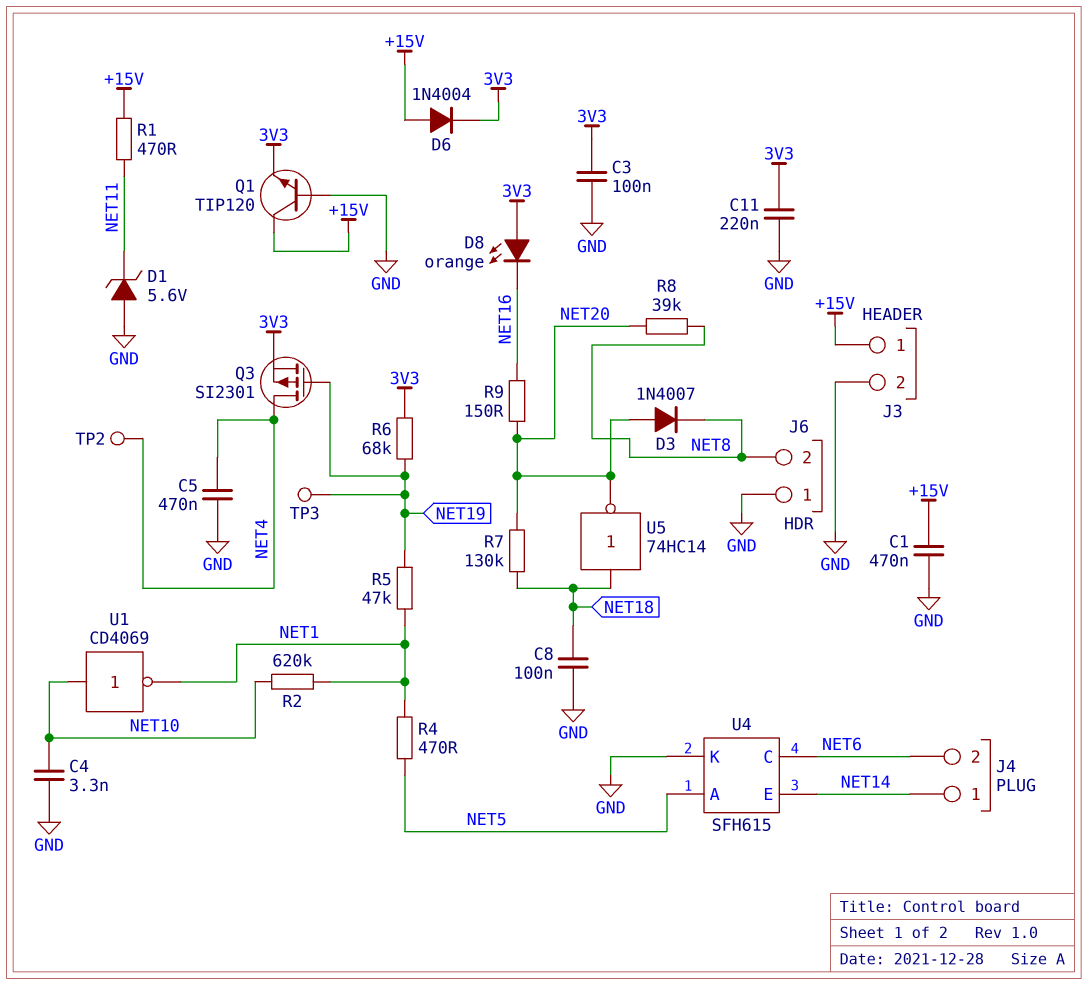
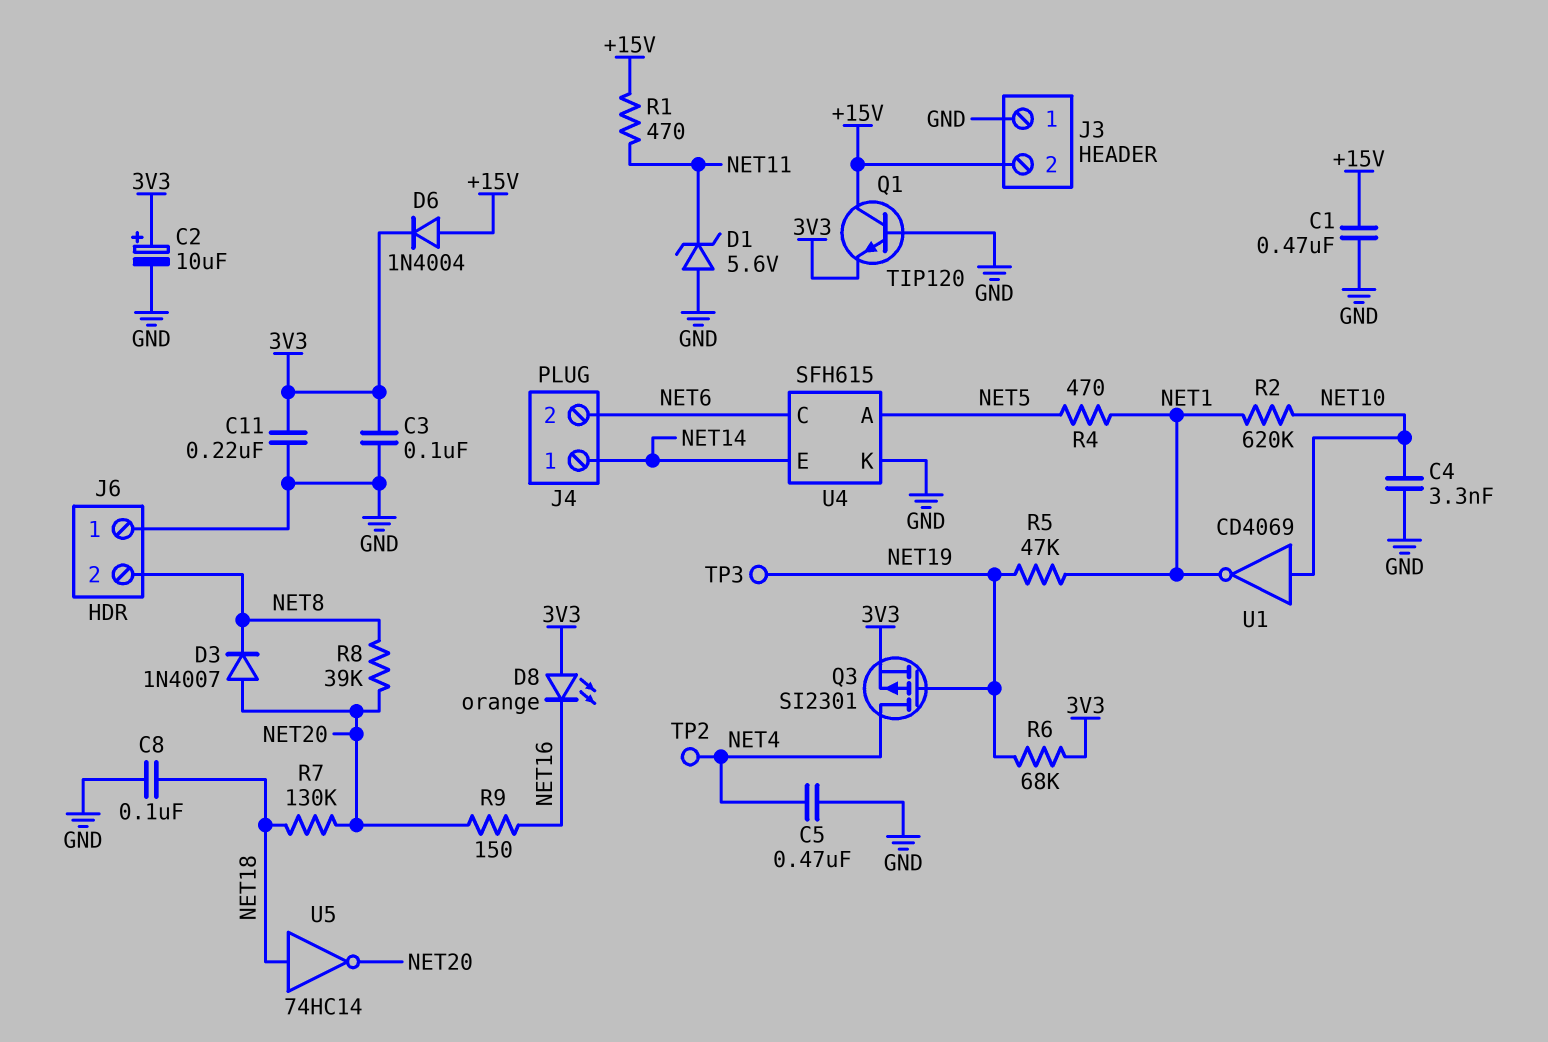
C2: none -> 10uF (plus 3V3, minus GND)
J3 pin 1: +15V -> GND
J3 pin 2: GND -> +15V

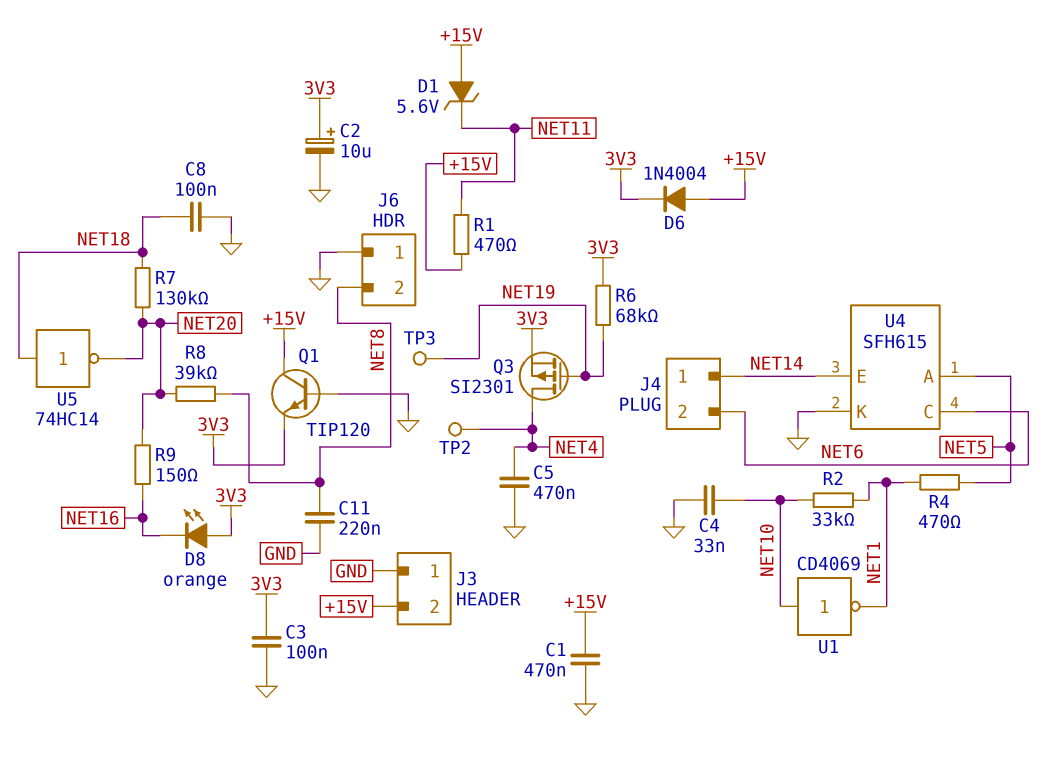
C4: 3.3nF (GND, NET10) -> 33nF (GND, NET10)
C11: 220nF (3V3, GND) -> 220nF (GND, NET8)
D1: zener 5.6V (A GND, K NET11) -> zener 5.6V (A +15V, K NET11)
D3: diode 1N4007 (A NET20, K NET8) -> none
R2: 620k (NET1, NET10) -> 33k (NET1, NET10)
R5: 47k (NET1, NET19) -> none

